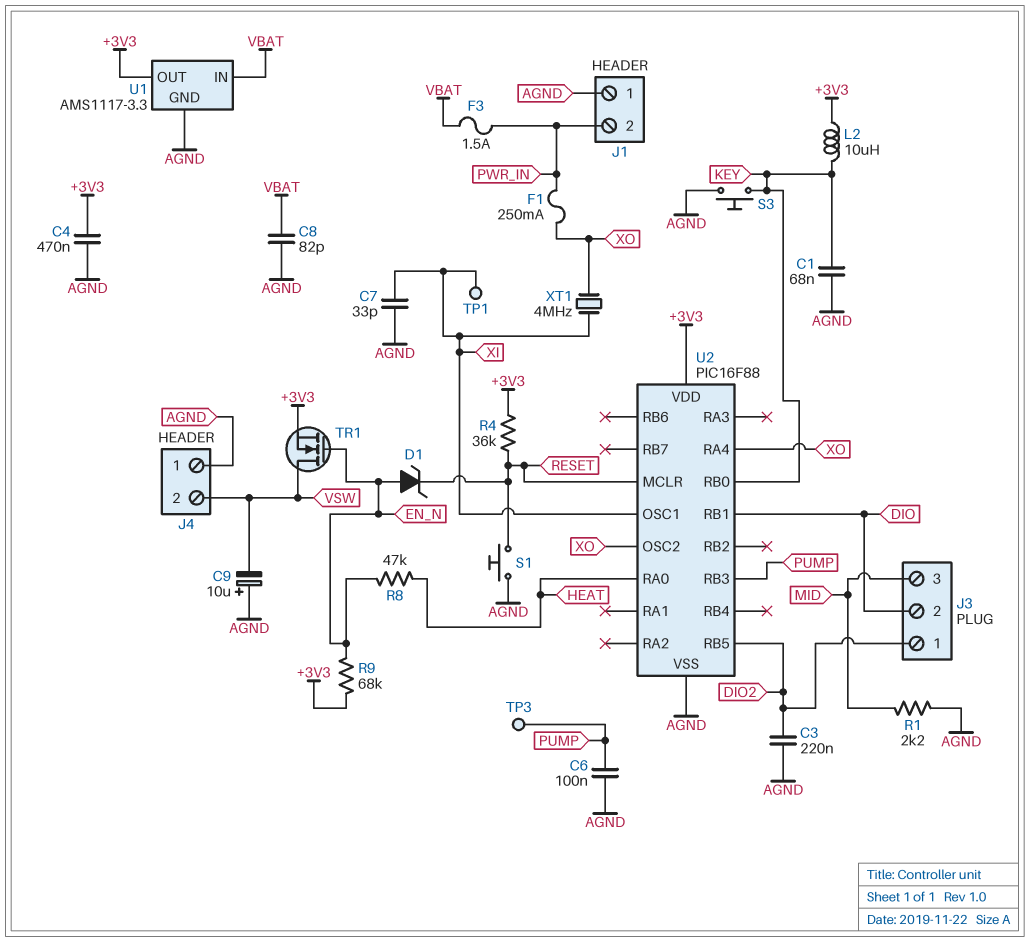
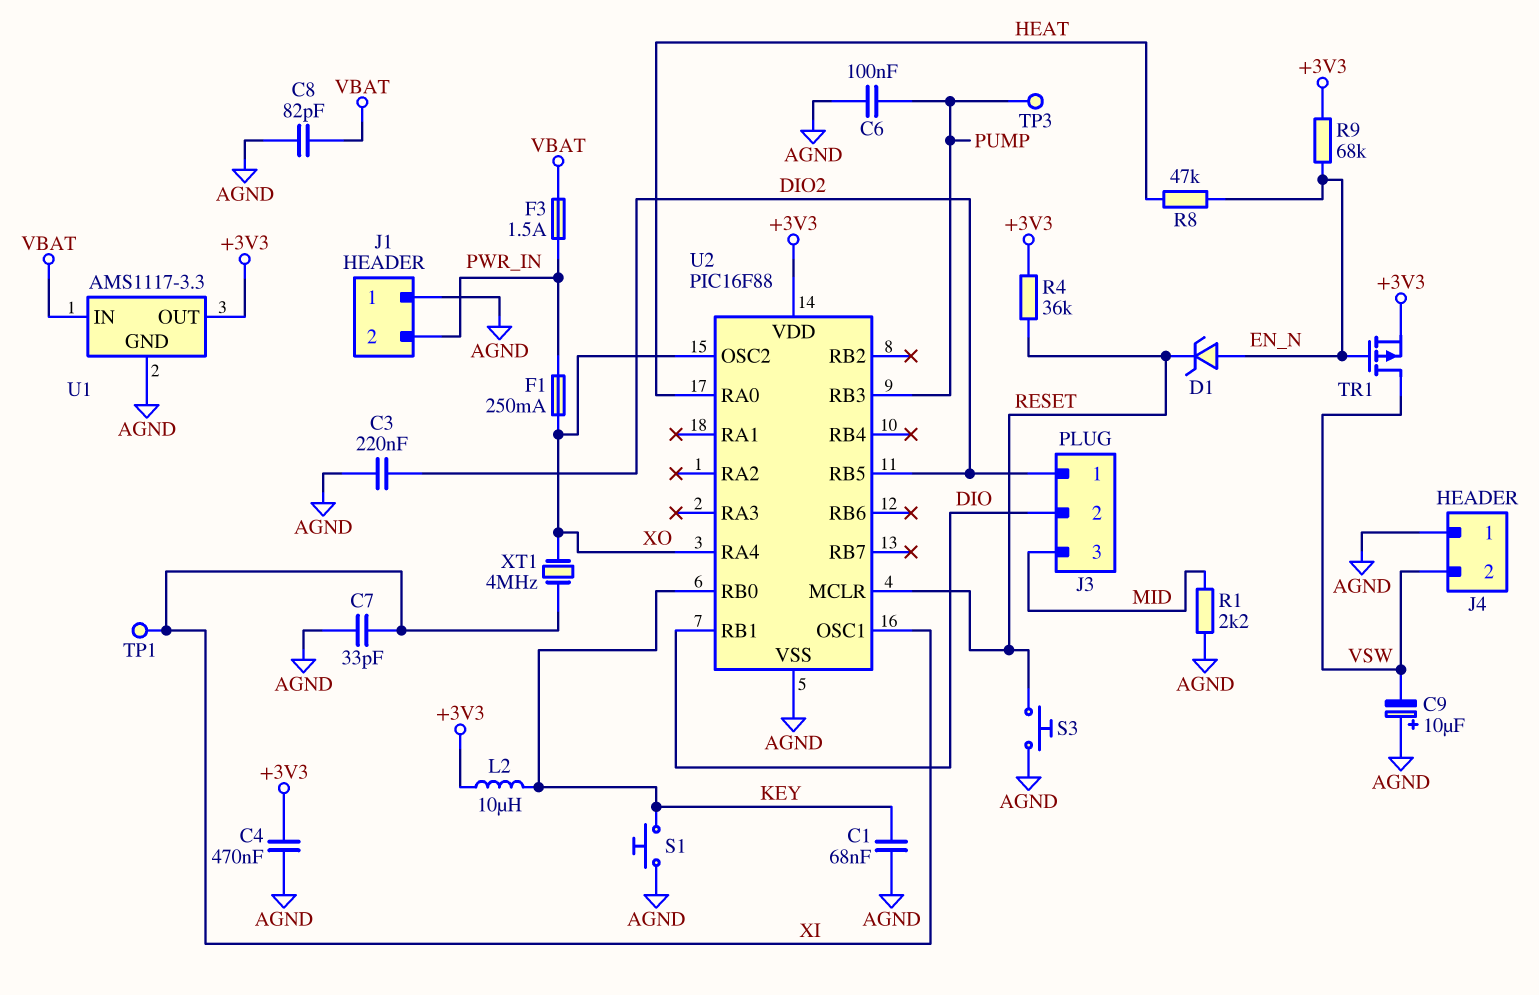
S1: button (AGND, RESET) -> button (AGND, KEY)
S3: button (AGND, KEY) -> button (AGND, RESET)
TR1: NMOS (G EN_N, D VSW, S +3V3) -> PMOS (G EN_N, D VSW, S +3V3)

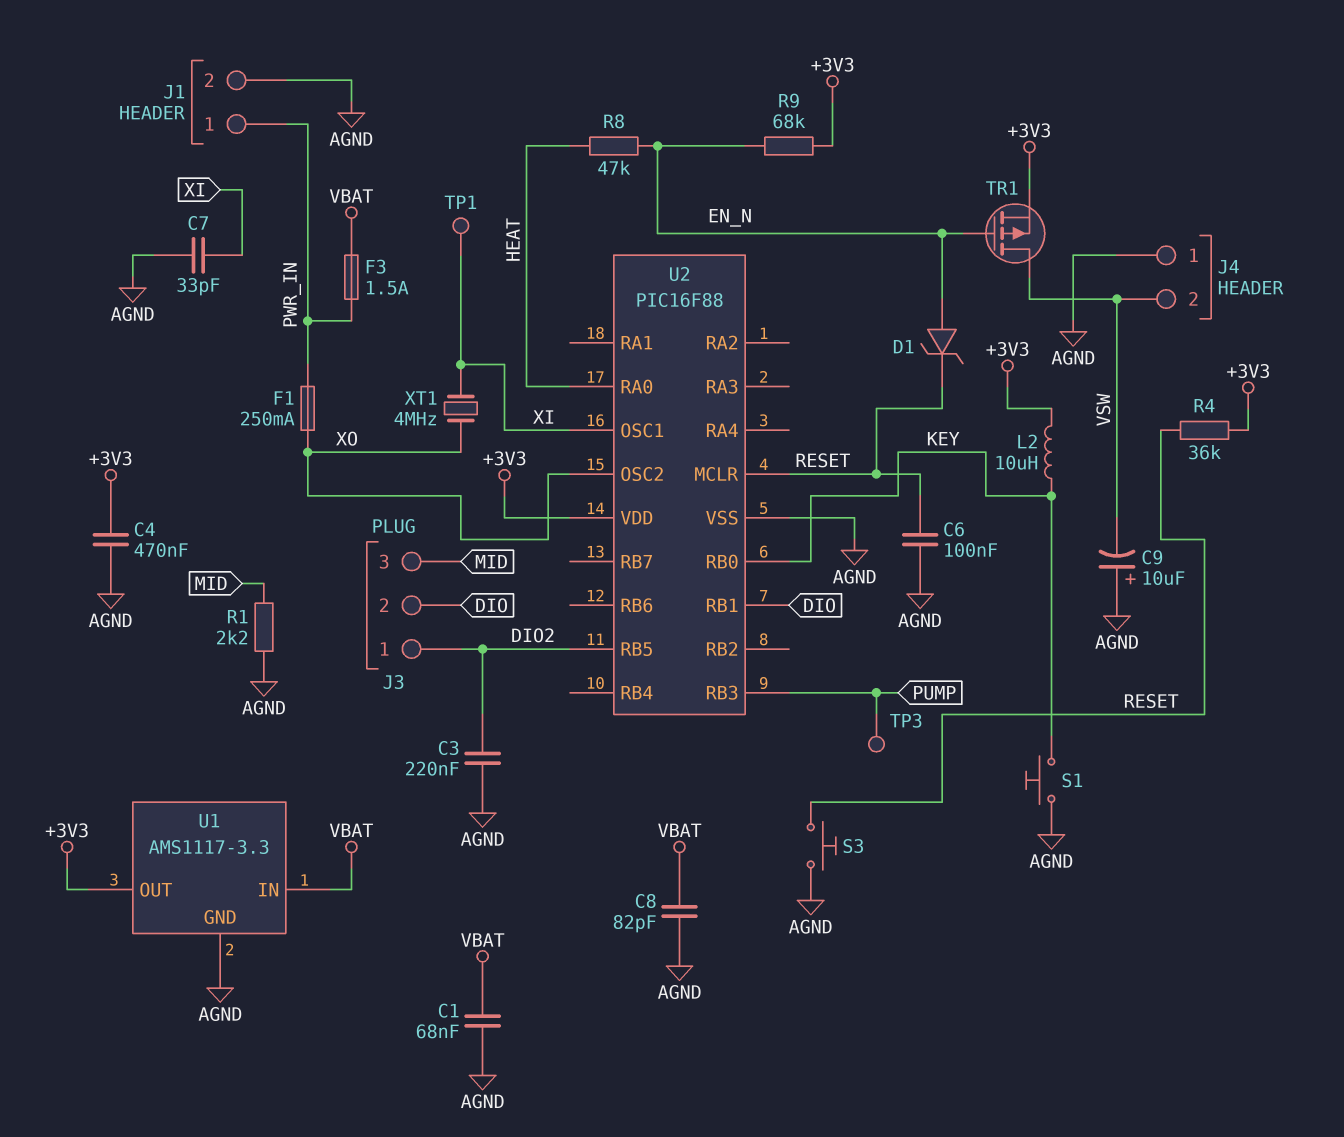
C1: 68nF (AGND, KEY) -> 68nF (AGND, VBAT)
C6: 100nF (AGND, PUMP) -> 100nF (AGND, RESET)
J1 pin 1: AGND -> PWR_IN
J1 pin 2: PWR_IN -> AGND
U2 pin RA4: XO -> none

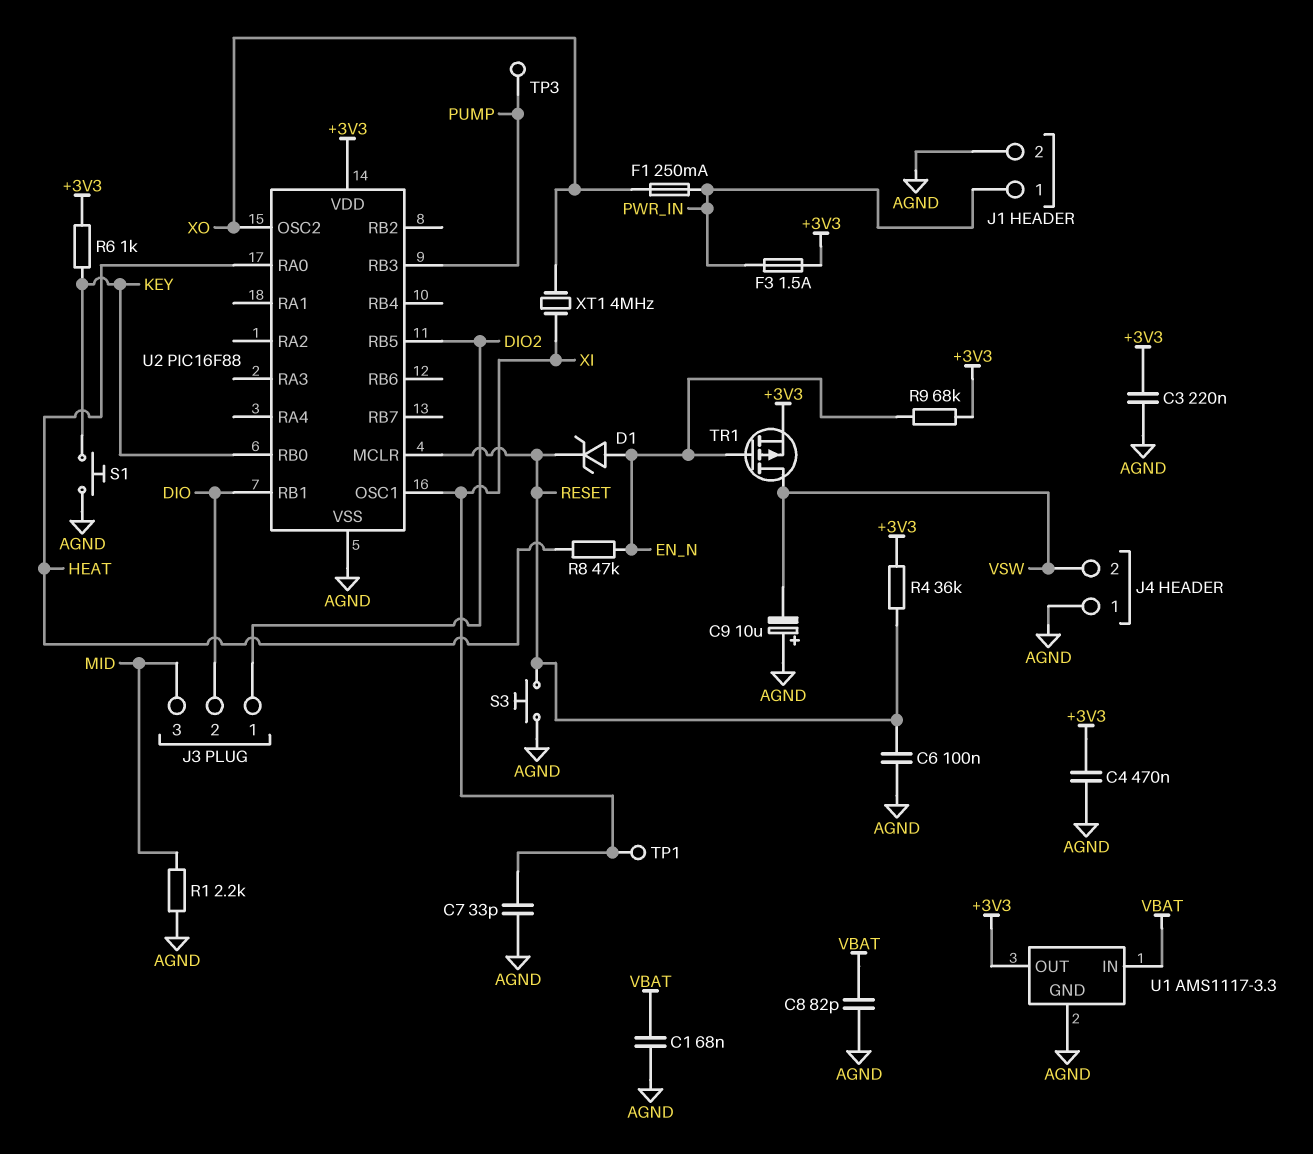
C3: 220nF (AGND, DIO2) -> 220nF (+3V3, AGND)
F3: 1.5A (PWR_IN, VBAT) -> 1.5A (+3V3, PWR_IN)
L2: 10uH (+3V3, KEY) -> none
R6: none -> 1k (+3V3, KEY)

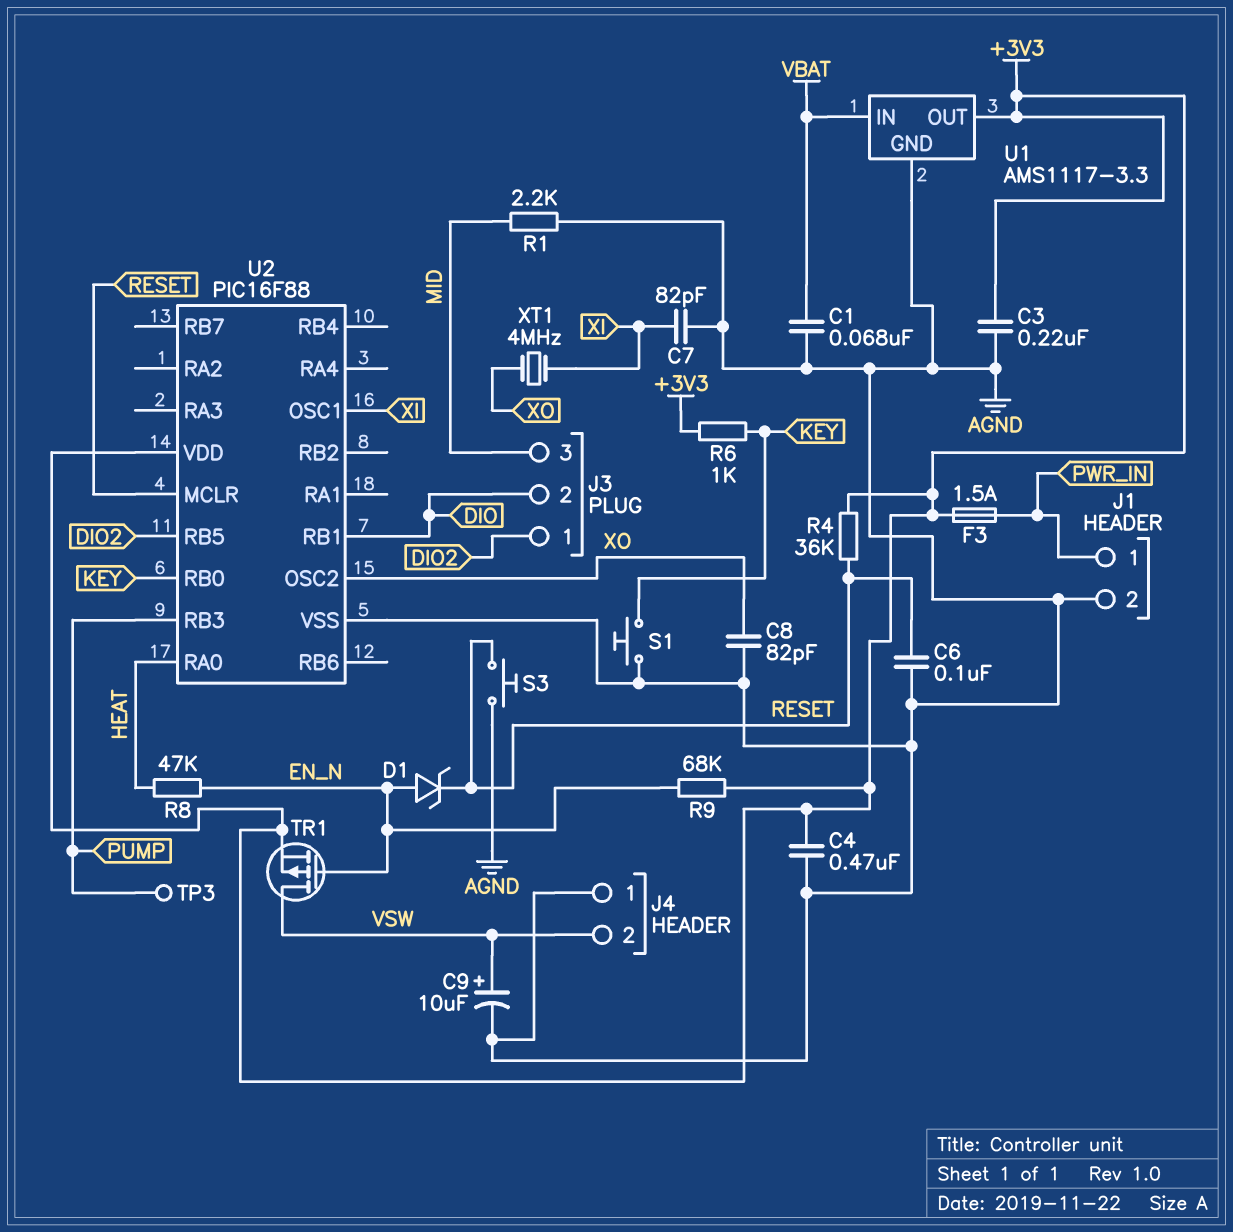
C7: 33pF (AGND, XI) -> 82pF (AGND, XI)
C8: 82pF (AGND, VBAT) -> 82pF (AGND, XO)
C9: 10uF (plus AGND, minus VSW) -> 10uF (plus VSW, minus AGND)
F1: 250mA (PWR_IN, XO) -> none
TP1: test point (XI) -> none

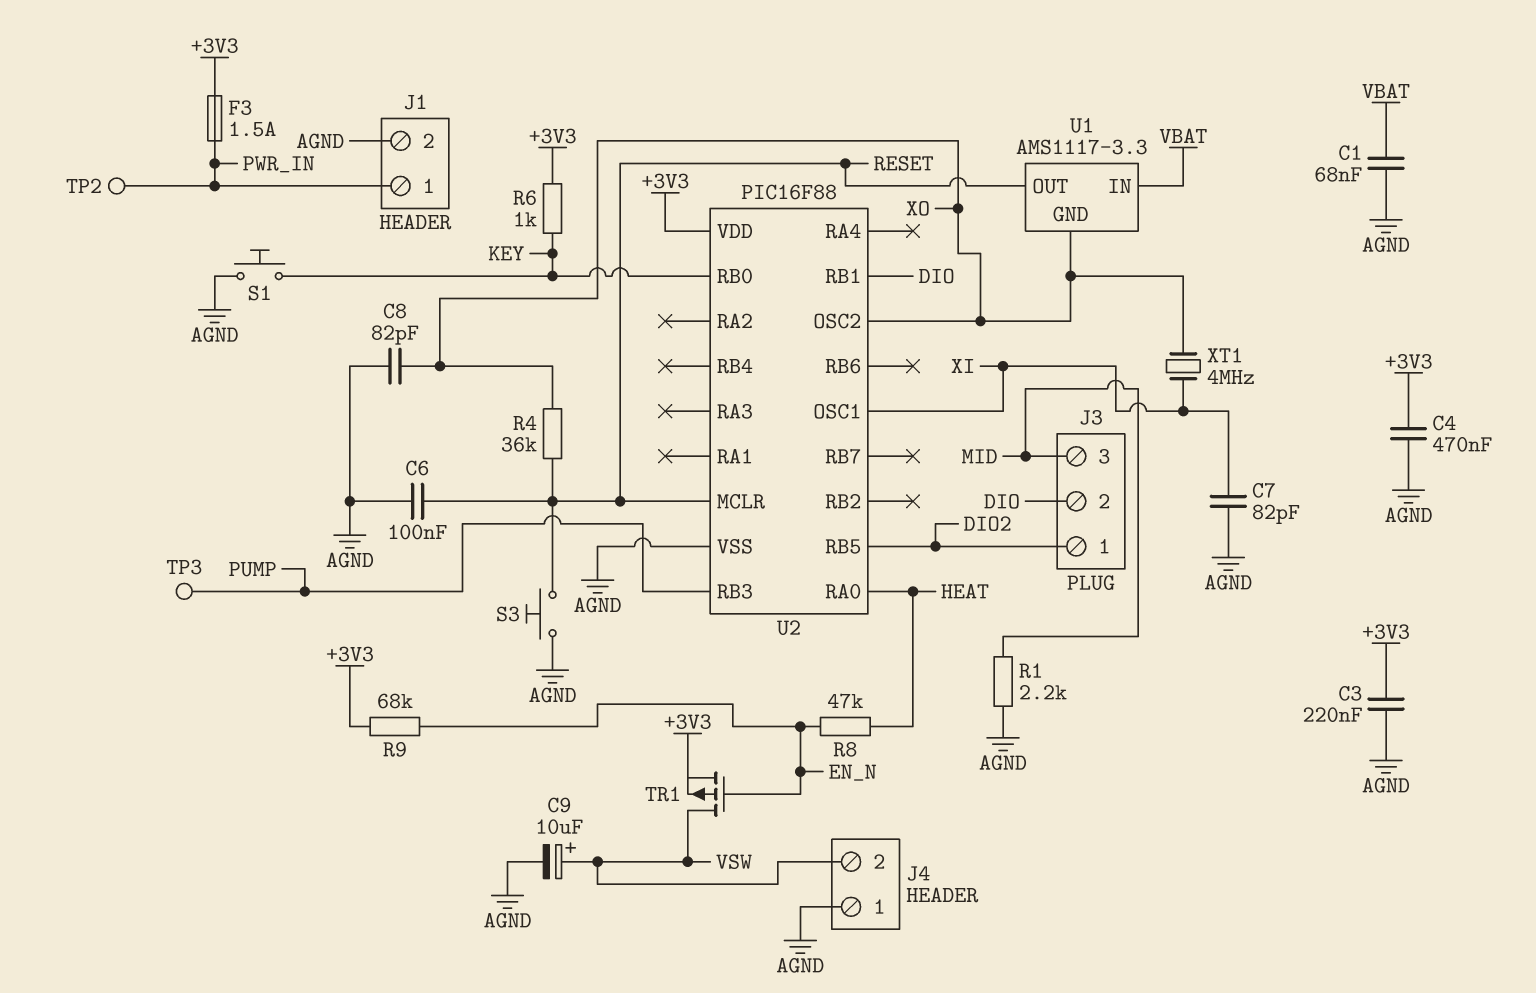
D1: zener (A EN_N, K RESET) -> none
R4: 36k (+3V3, RESET) -> 36k (RESET, XO)
TP2: none -> test point (PWR_IN)
U1 pin GND: AGND -> XO
U1 pin OUT: +3V3 -> RESET

